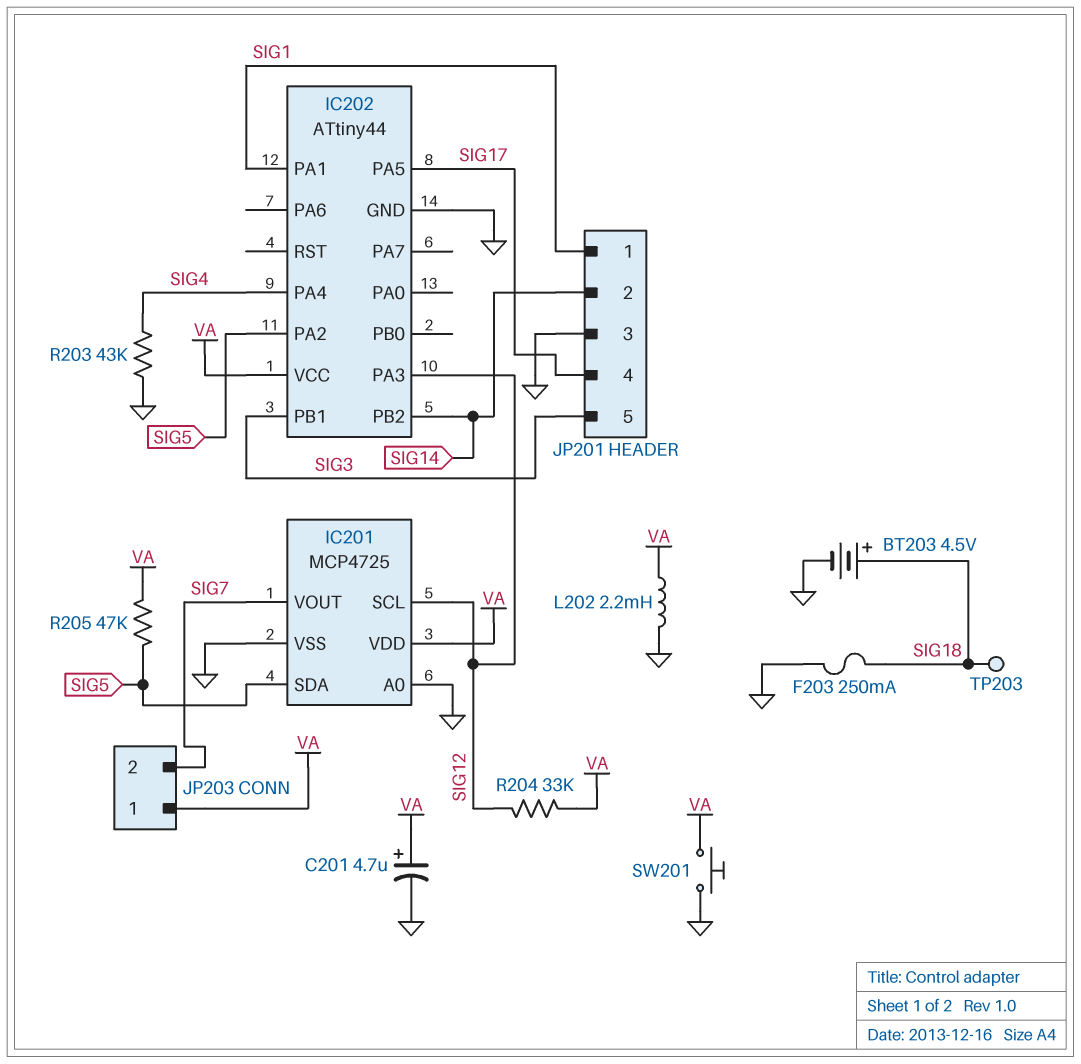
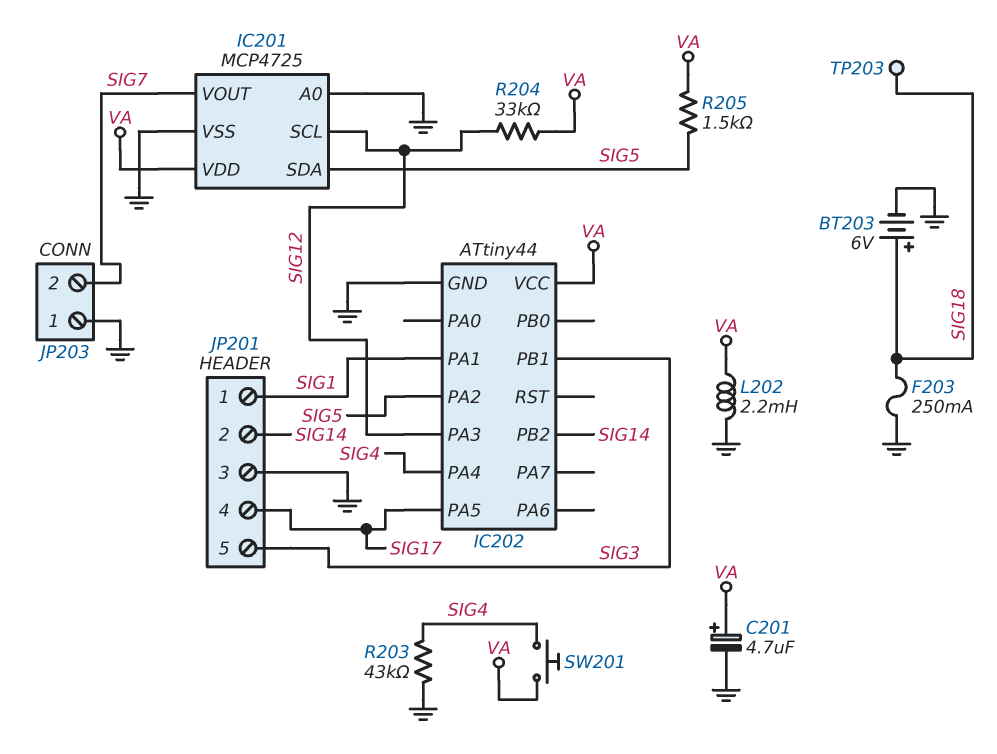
BT203: 4.5V (plus SIG18, minus GND) -> 6V (plus SIG18, minus GND)
JP203 pin 1: VA -> GND
R205: 47k (SIG5, VA) -> 1.5k (SIG5, VA)
SW201: button (GND, VA) -> button (SIG4, VA)

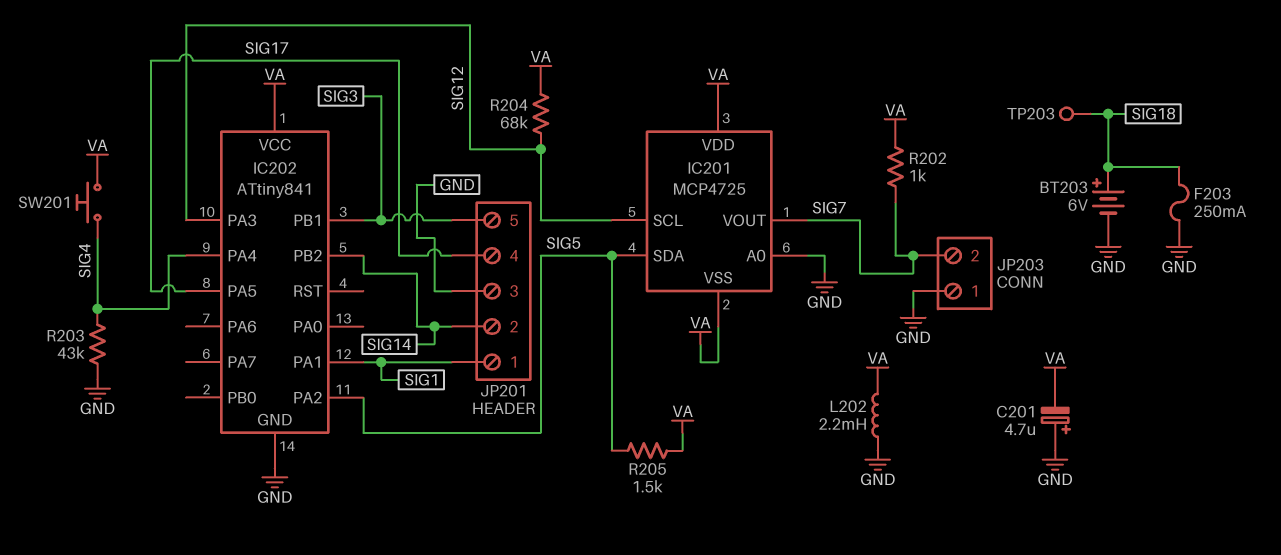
C201: 4.7uF (plus VA, minus GND) -> 4.7uF (plus GND, minus VA)
IC201 pin VSS: GND -> VA
IC202: ATtiny44 -> ATtiny841
R202: none -> 1k (SIG7, VA)
R204: 33k (SIG12, VA) -> 68k (SIG12, VA)

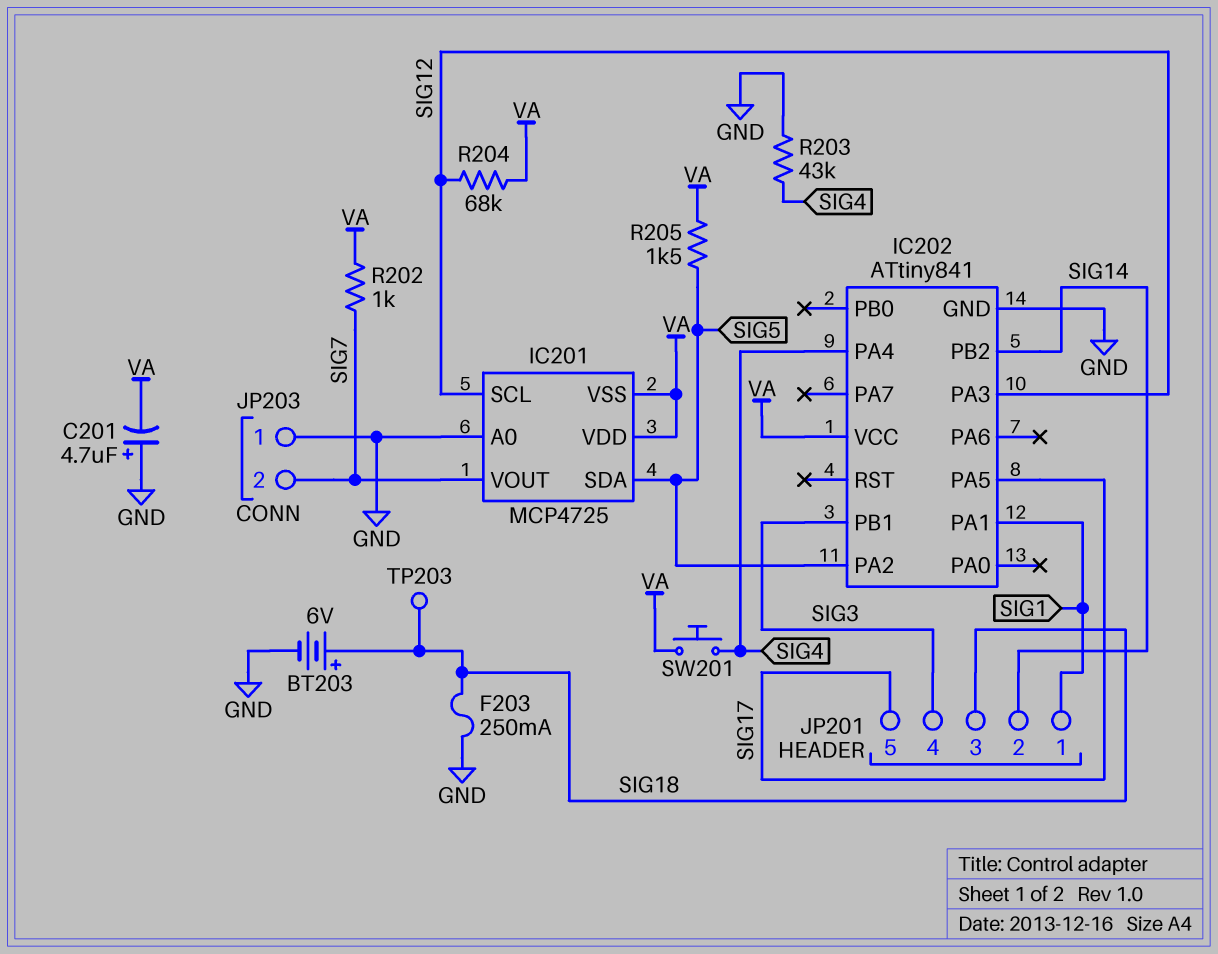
JP201 pin 3: GND -> SIG18
JP201 pin 4: SIG17 -> SIG3
JP201 pin 5: SIG3 -> SIG17
L202: 2.2mH (GND, VA) -> none

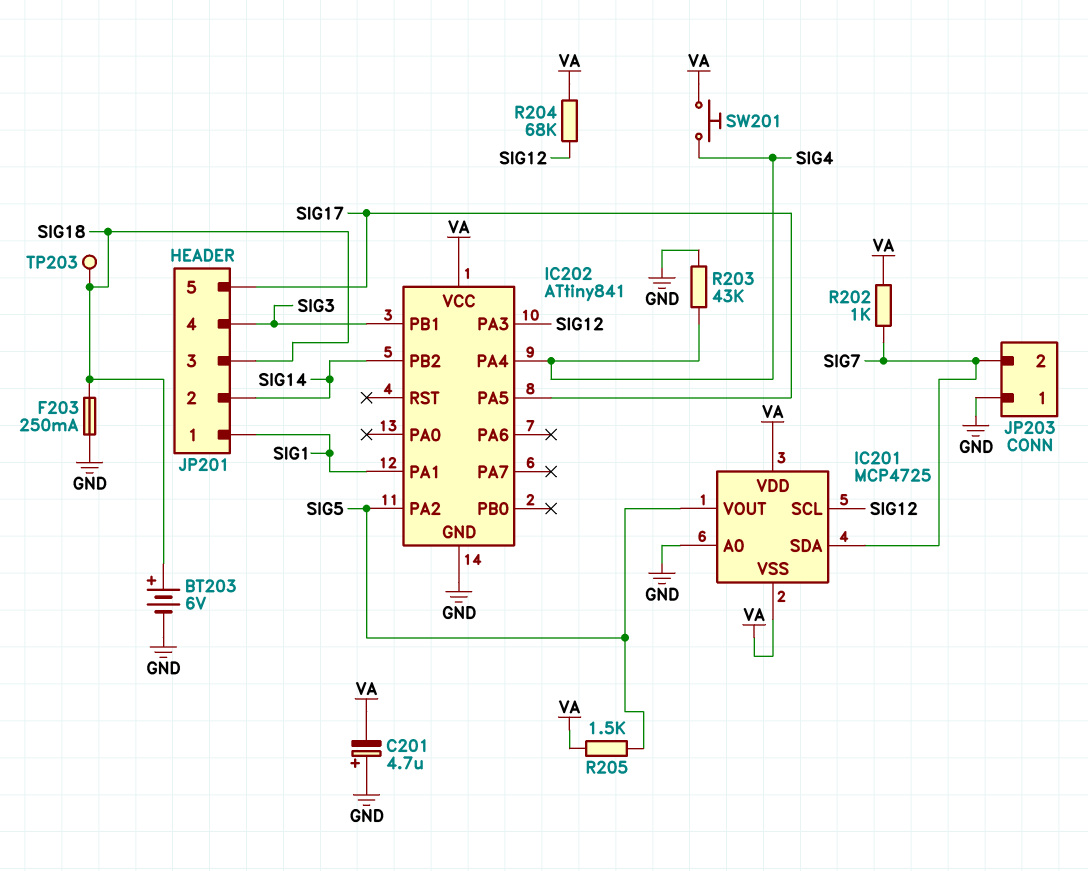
IC201 pin SDA: SIG5 -> SIG7
IC201 pin VOUT: SIG7 -> SIG5

